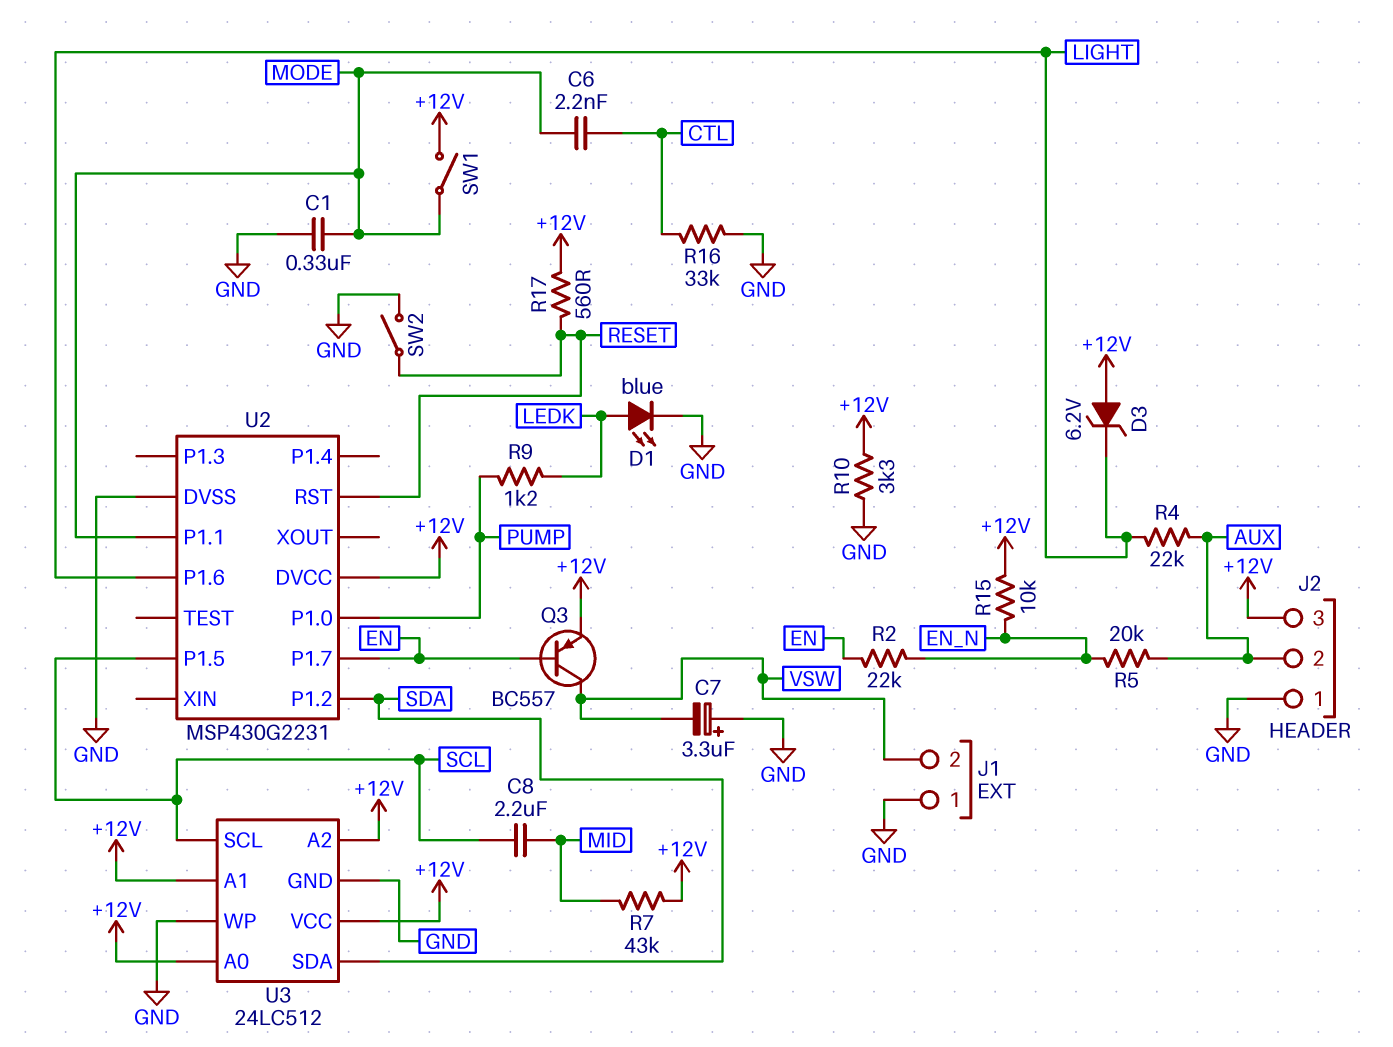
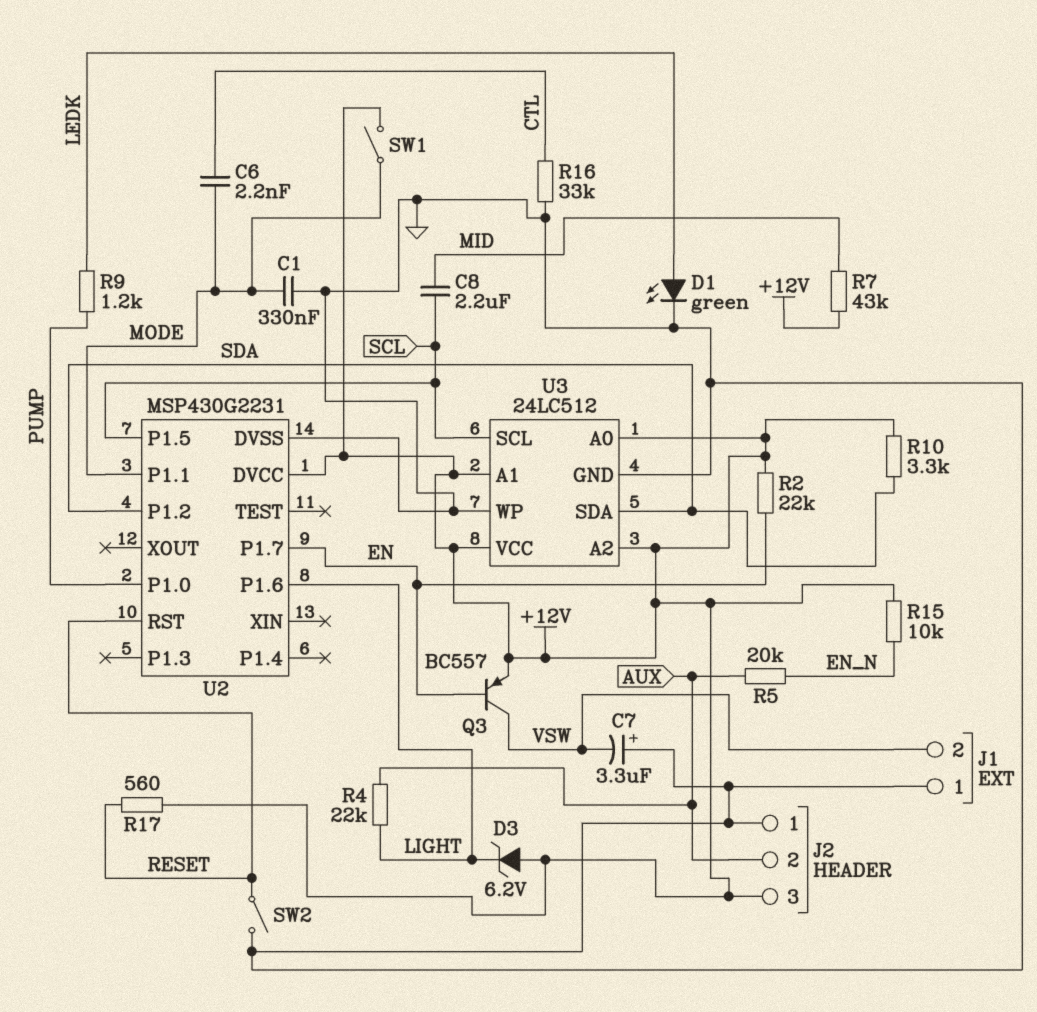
D1: LED blue (A LEDK, K GND) -> LED green (A LEDK, K GND)
R2: 22k (EN, EN_N) -> 22k (+12V, EN)
R10: 3.3k (+12V, GND) -> 3.3k (+12V, SDA)

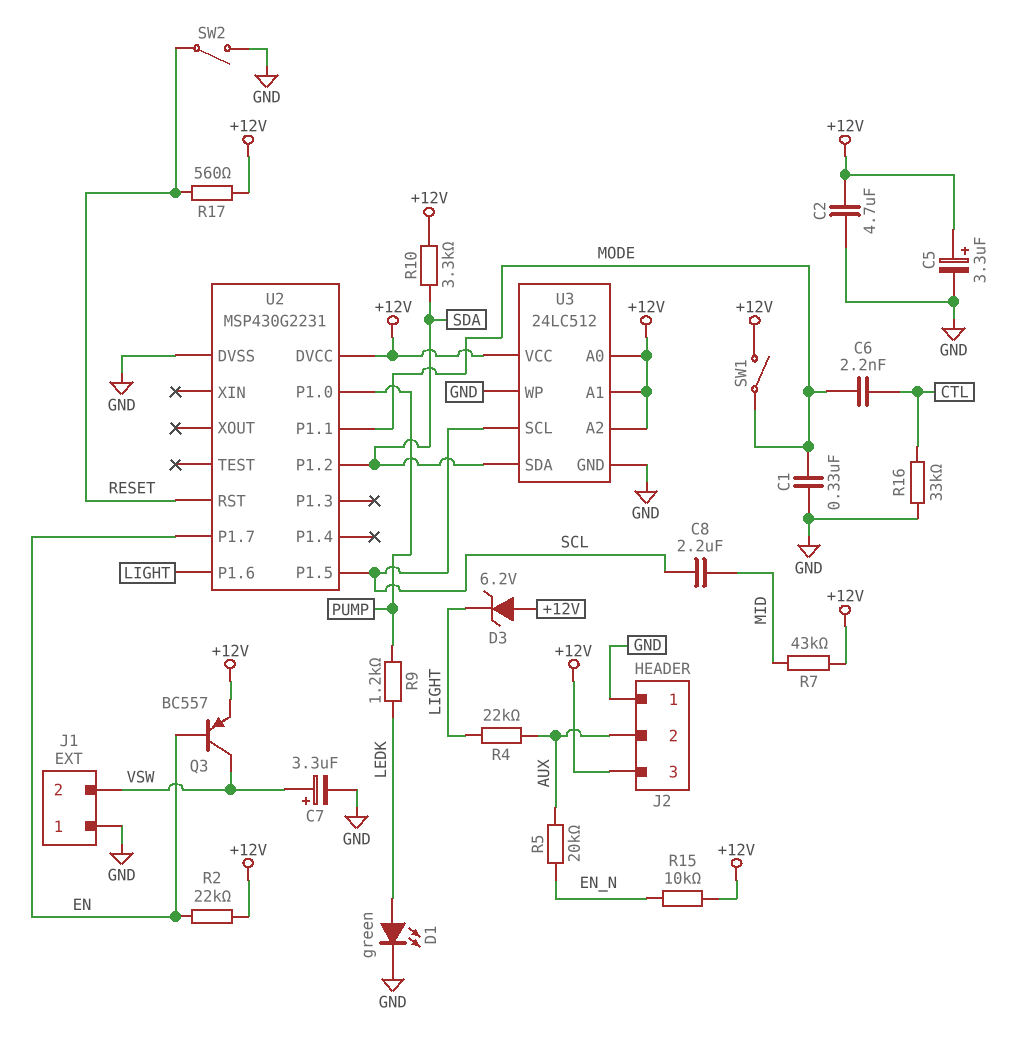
C2: none -> 4.7uF (+12V, GND)
C5: none -> 3.3uF (plus +12V, minus GND)
C7: 3.3uF (plus GND, minus VSW) -> 3.3uF (plus VSW, minus GND)

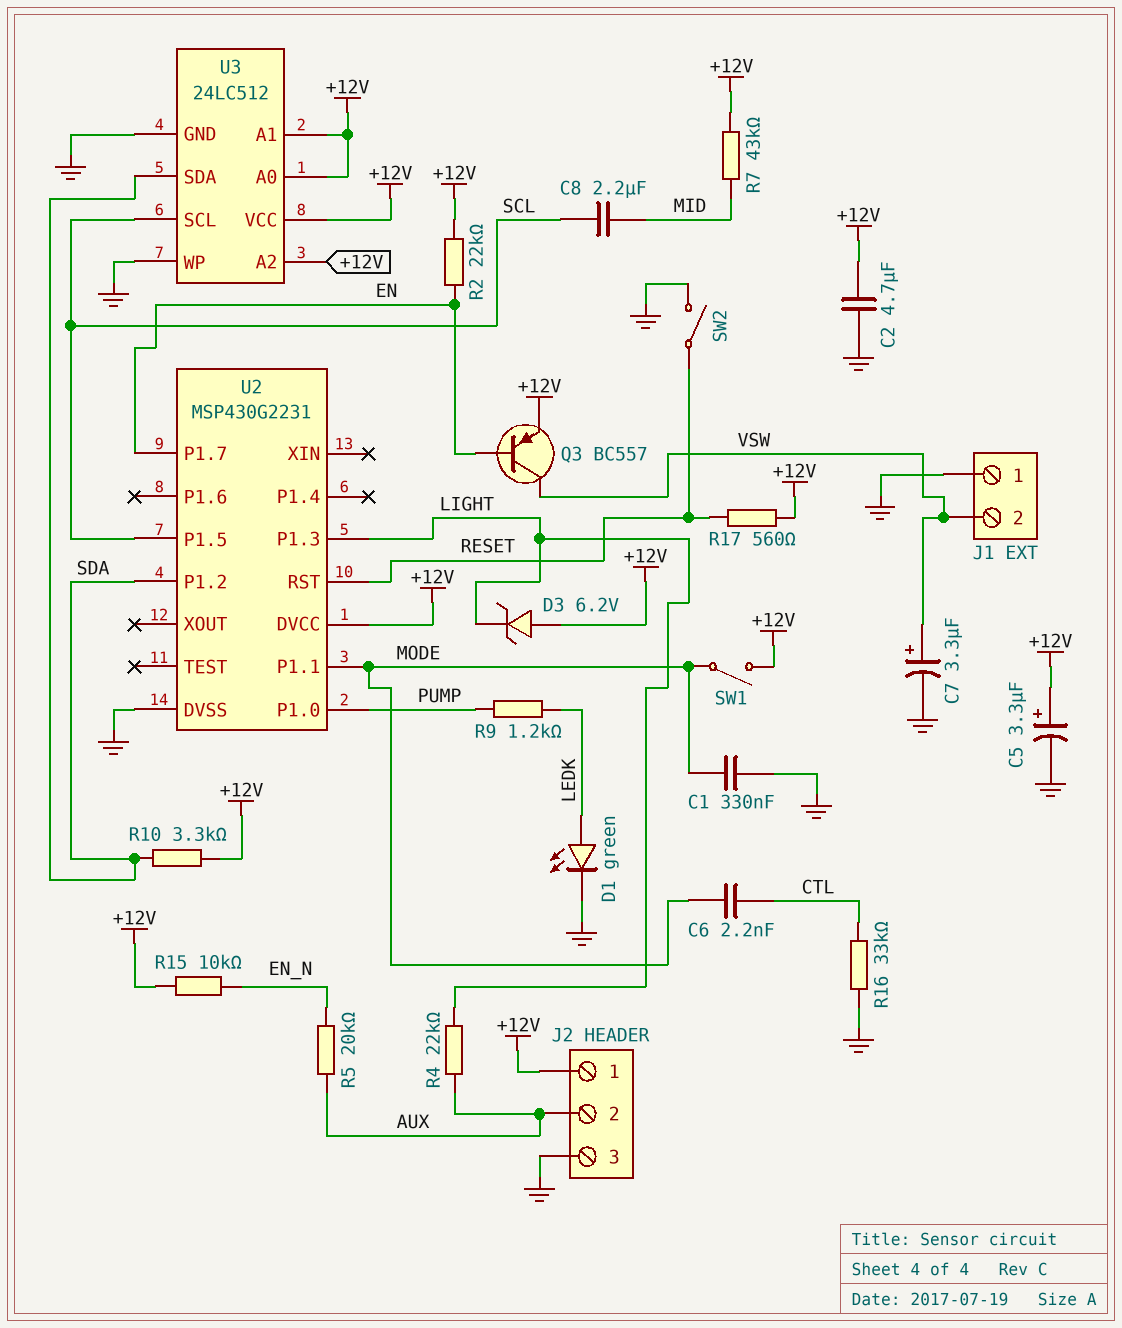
J2 pin 1: GND -> +12V
J2 pin 3: +12V -> GND
U2 pin P1.3: none -> LIGHT
U2 pin P1.6: LIGHT -> none

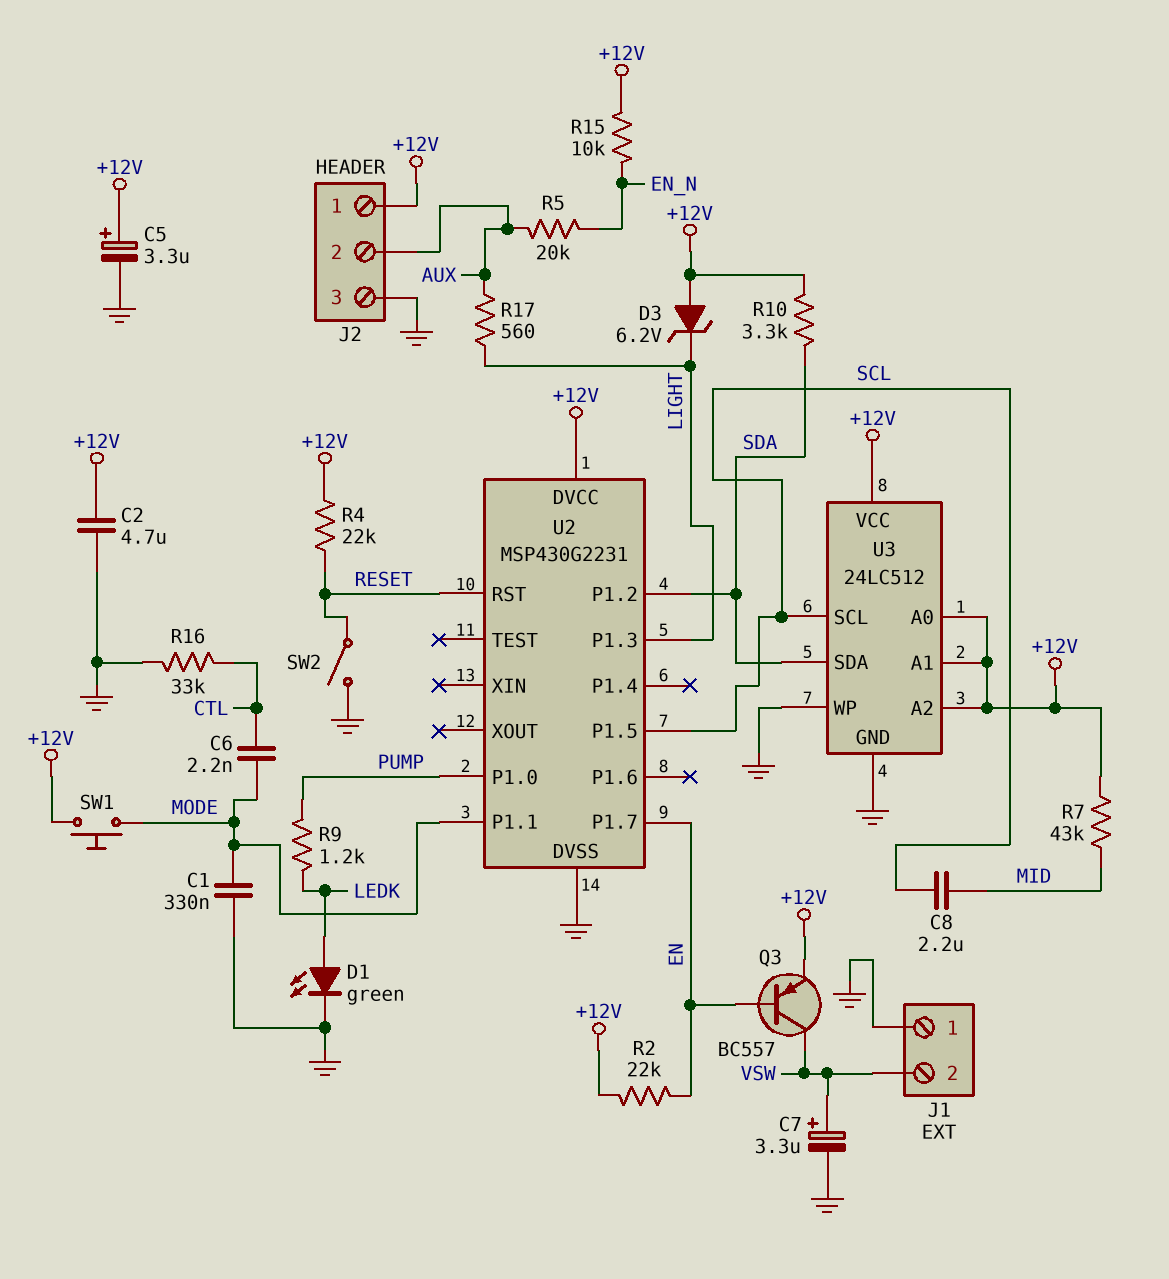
R4: 22k (AUX, LIGHT) -> 22k (+12V, RESET)
R17: 560 (+12V, RESET) -> 560 (AUX, LIGHT)
SW1: switch (+12V, MODE) -> button (+12V, MODE)

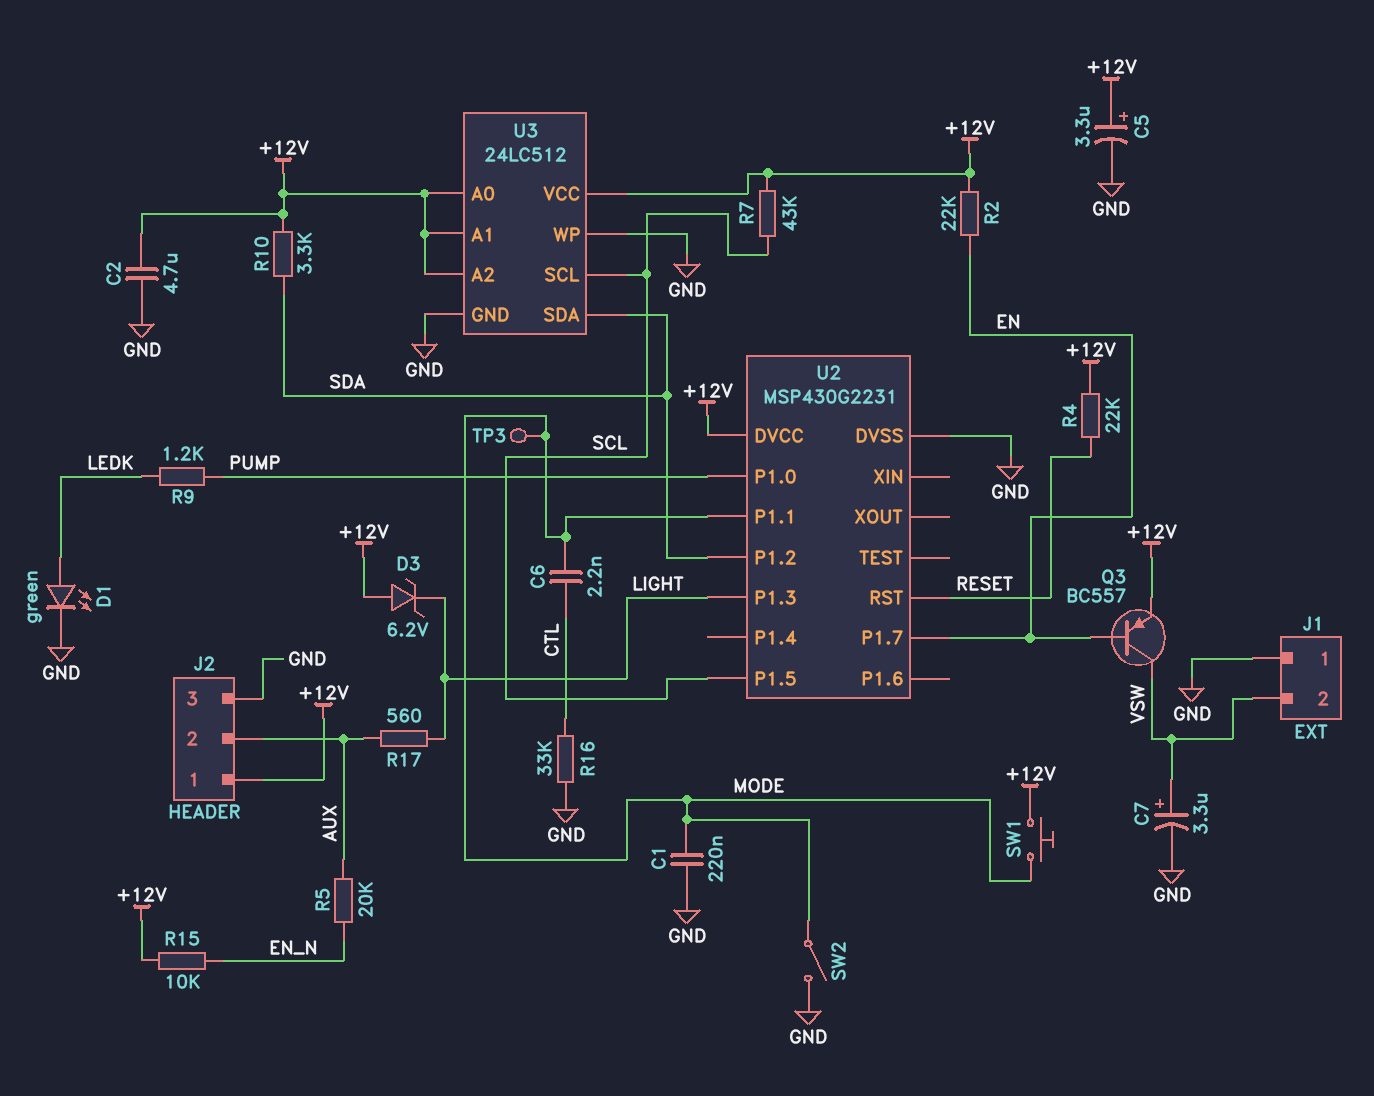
C1: 330nF (GND, MODE) -> 220nF (GND, MODE)
C8: 2.2uF (MID, SCL) -> none
R7: 43k (+12V, MID) -> 43k (+12V, SCL)
SW2: switch (GND, RESET) -> switch (GND, MODE)
TP3: none -> test point (MODE)

